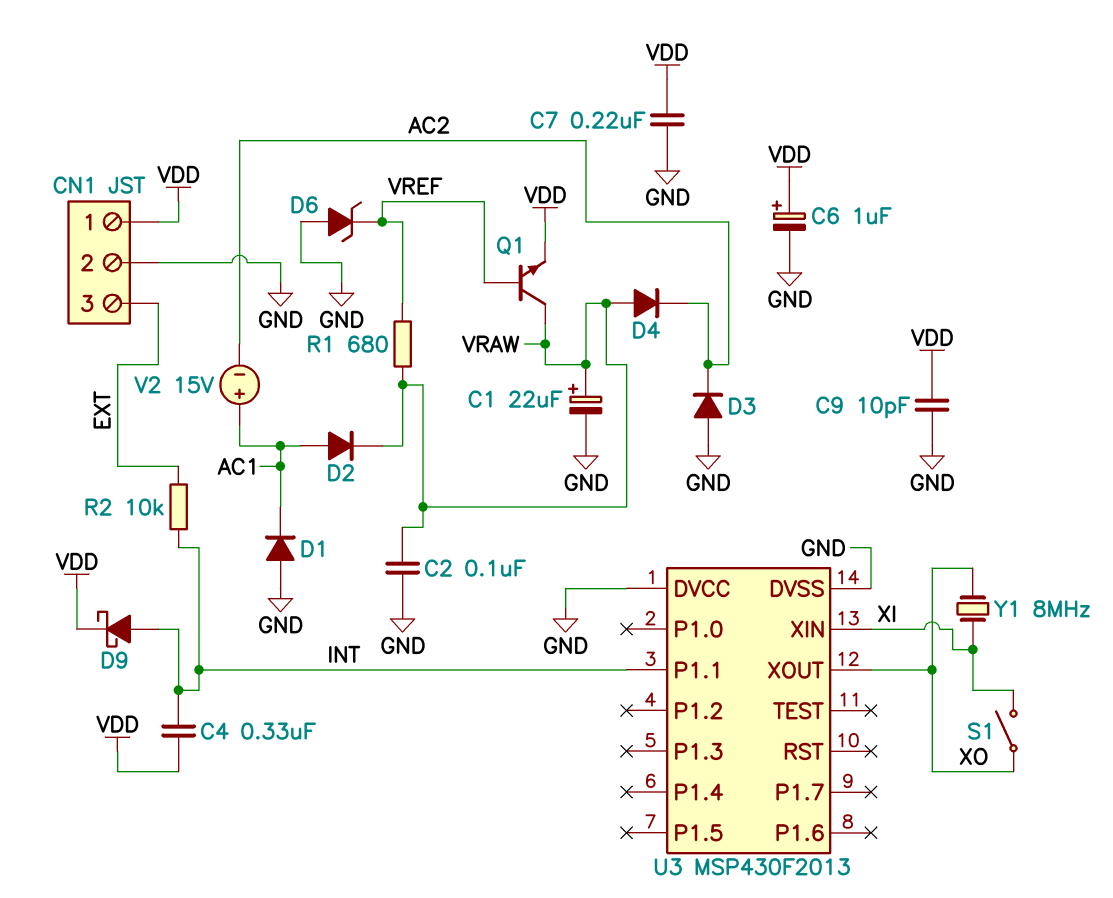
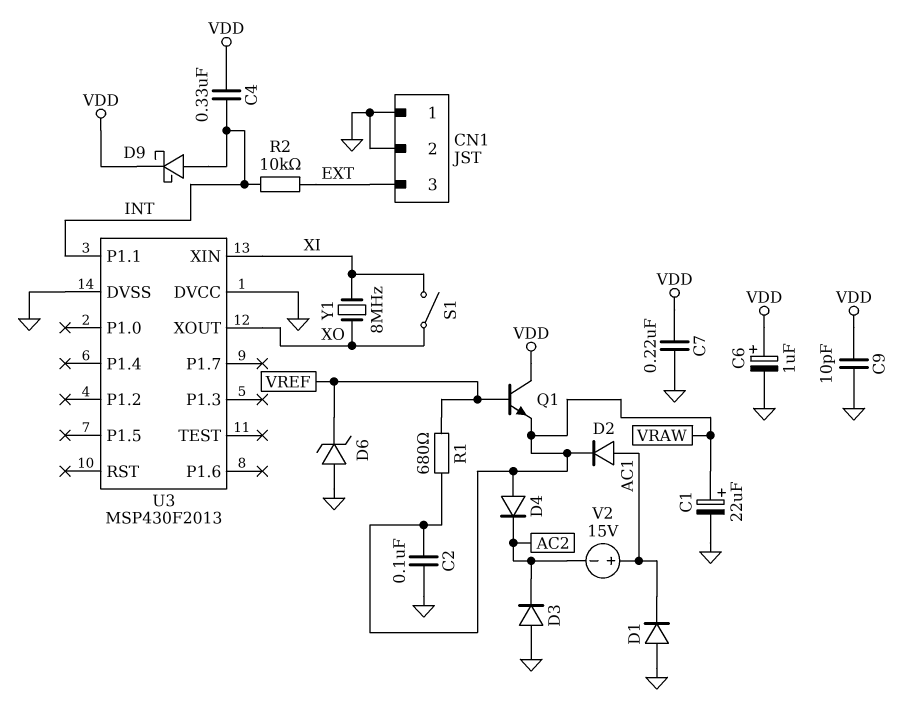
CN1 pin 1: VDD -> GND
Q1: NPN (B VREF, C VRAW, E VDD) -> NPN (B VREF, C VDD, E VRAW)

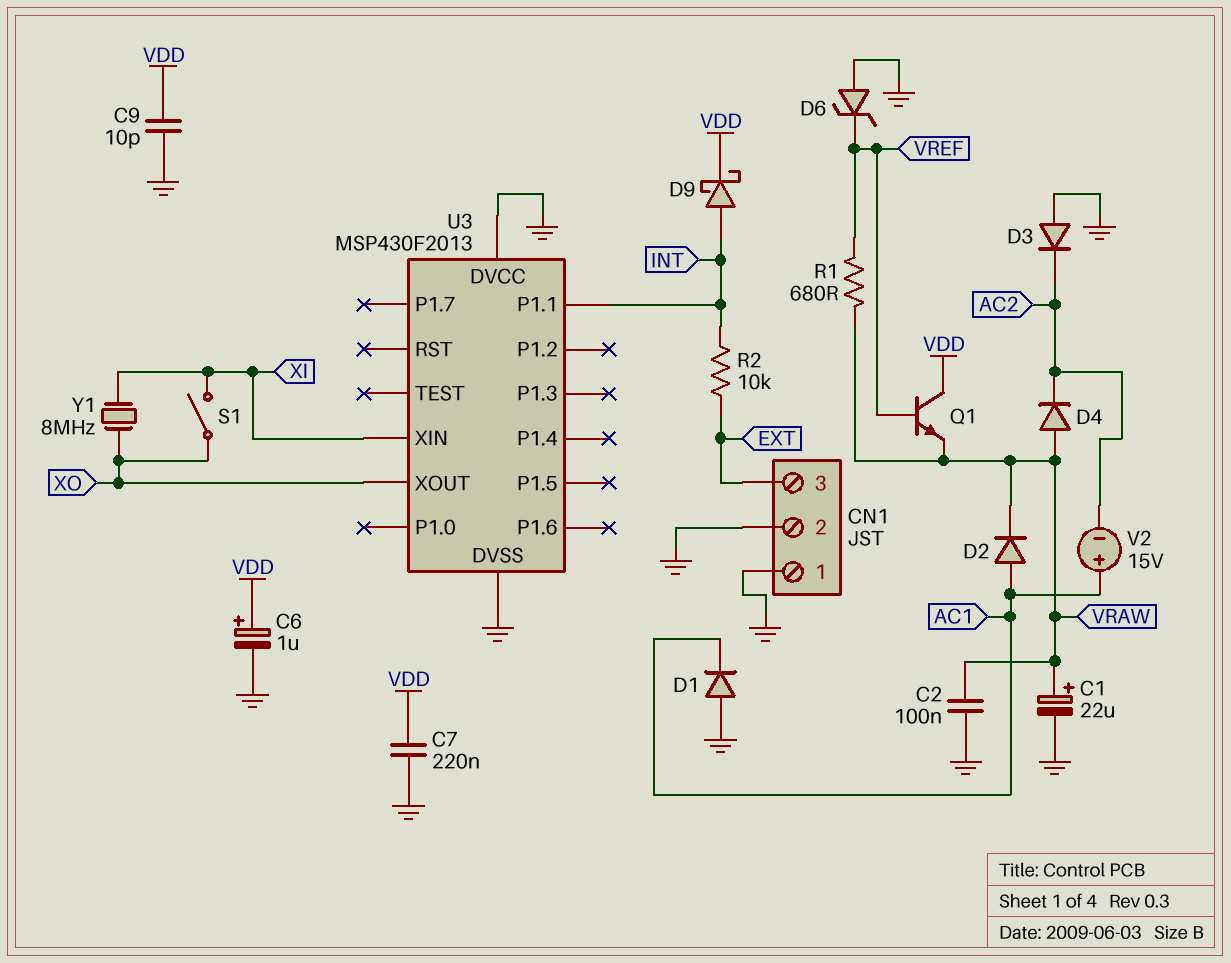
C4: 330nF (INT, VDD) -> none

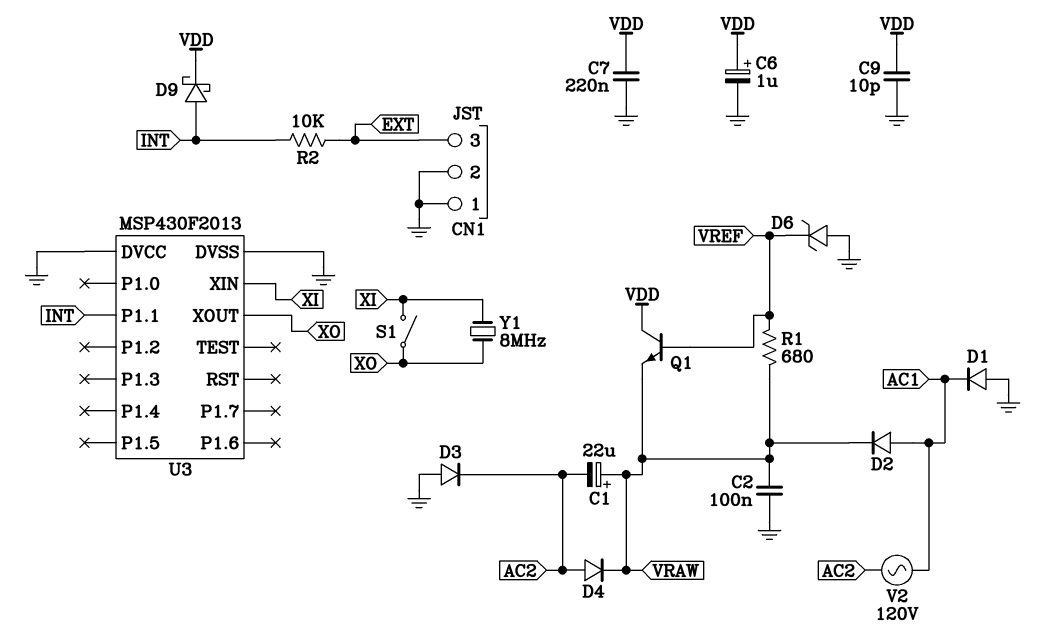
C1: 22uF (plus VRAW, minus GND) -> 22uF (plus VRAW, minus AC2)
D4: diode (A VRAW, K AC2) -> diode (A AC2, K VRAW)
V2: 15V (plus AC1, minus AC2) -> AC 120V (AC1, AC2)

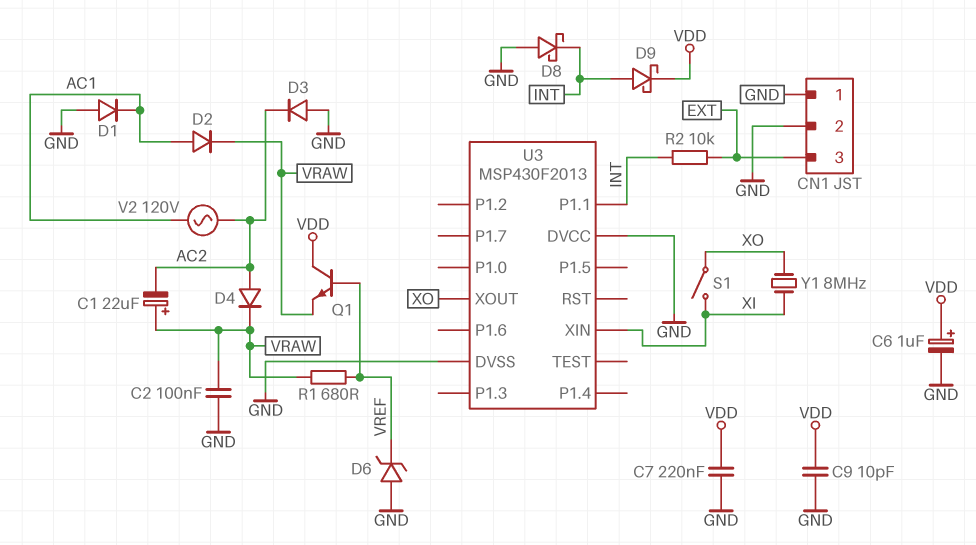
D8: none -> schottky (A GND, K INT)

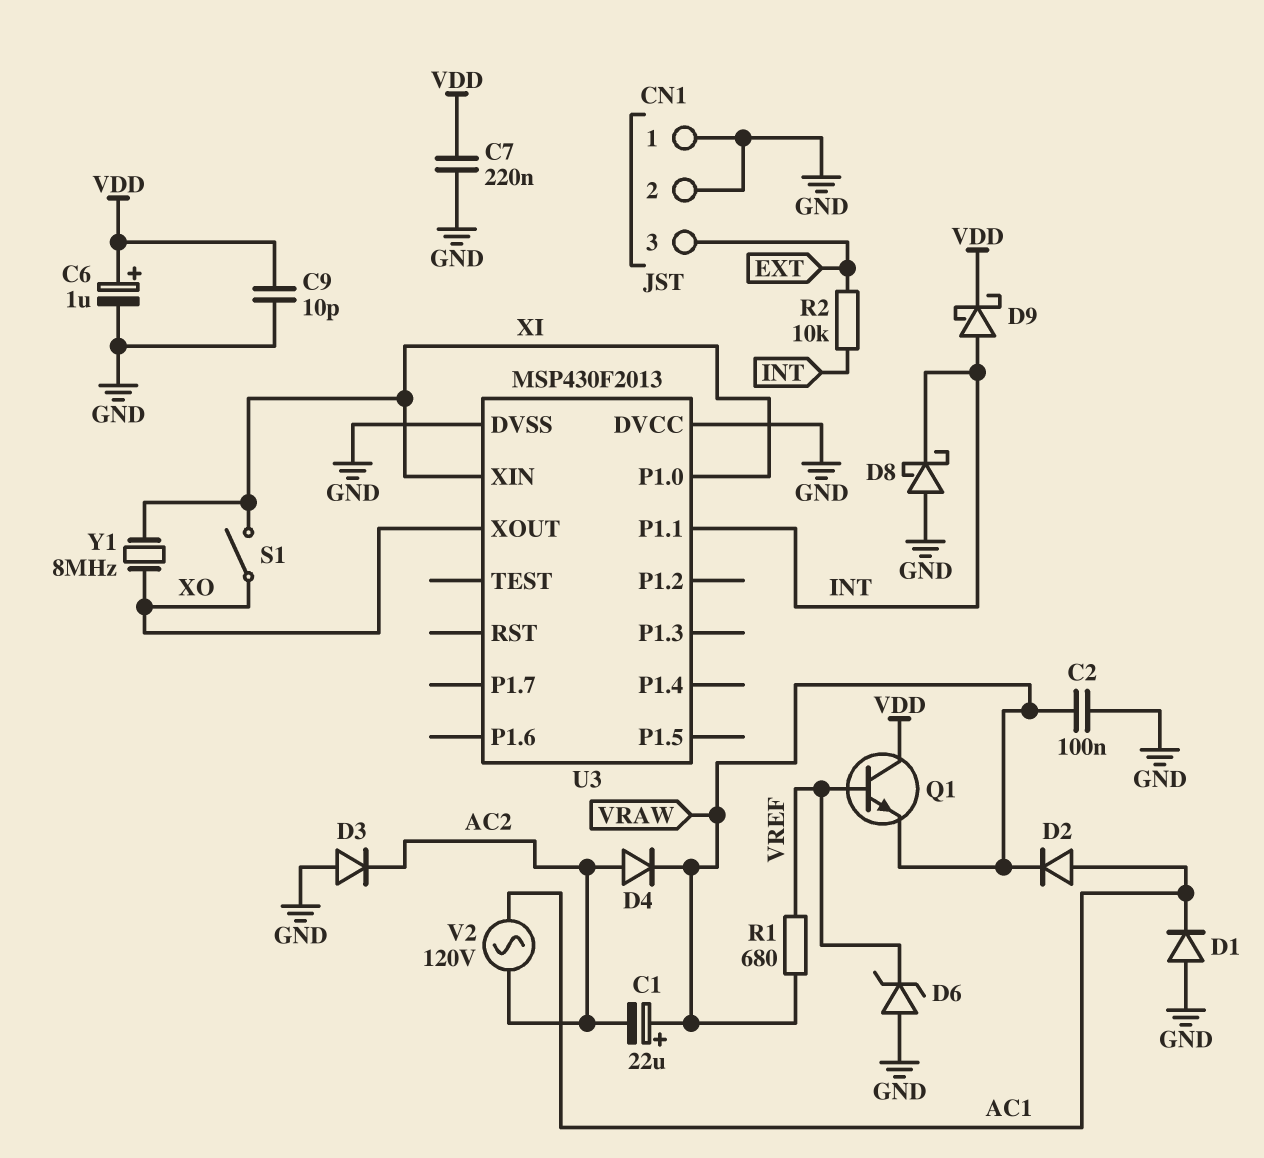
U3 pin P1.0: none -> XI

